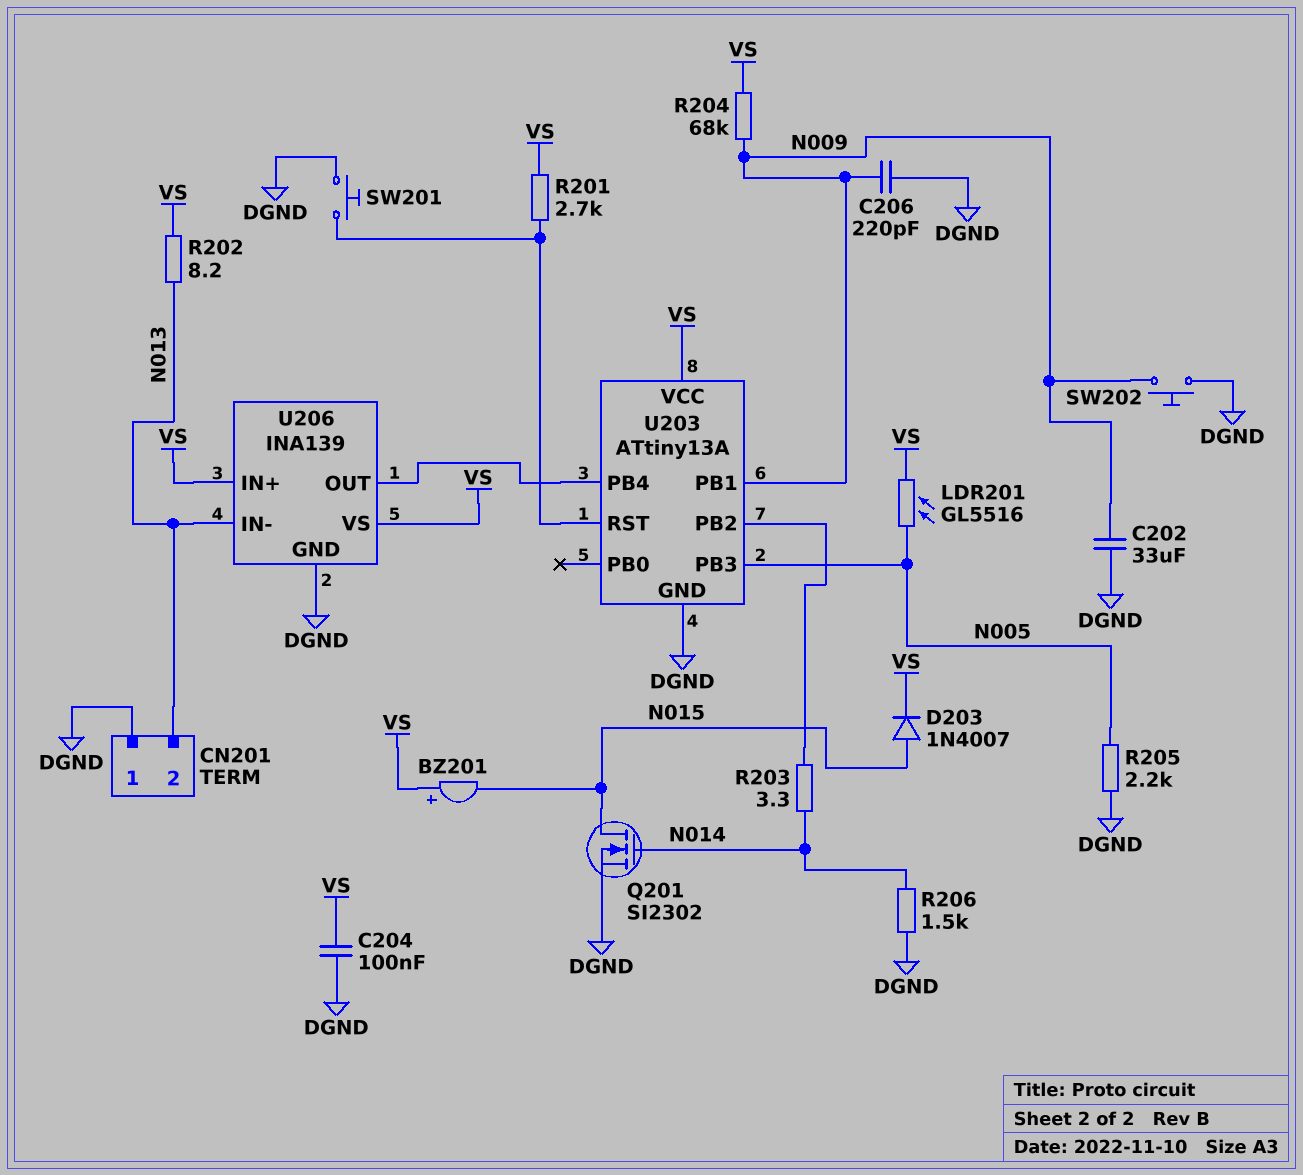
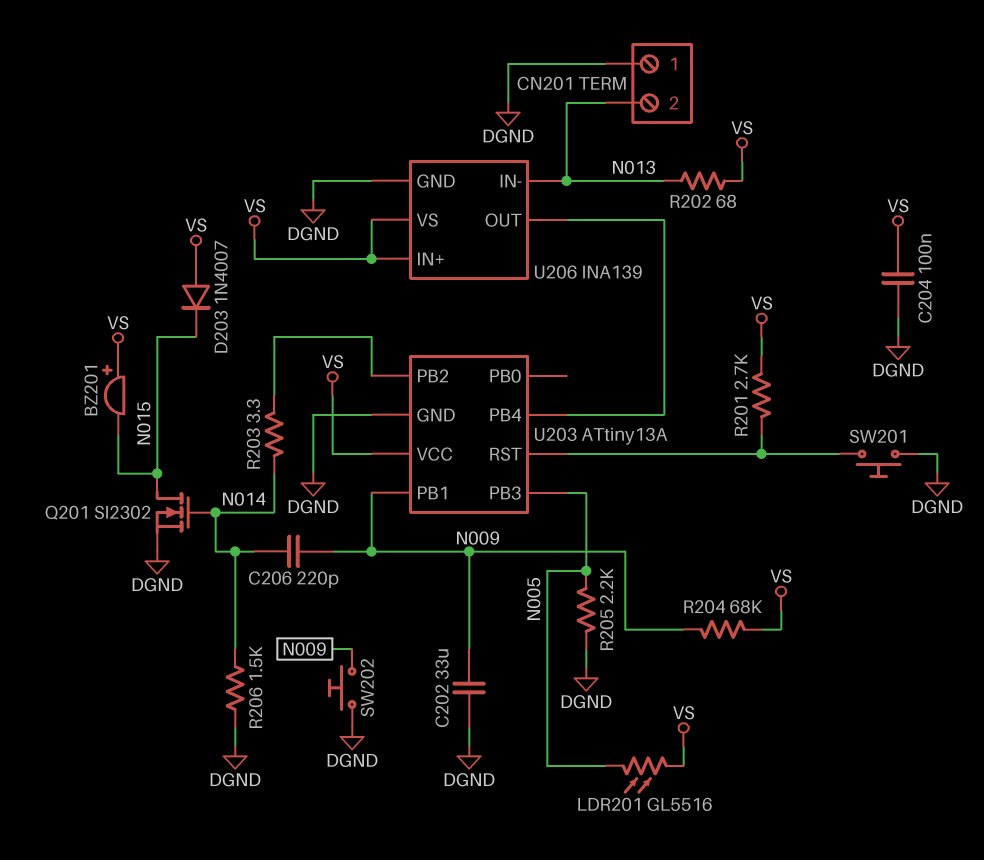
C206: 220pF (DGND, N009) -> 220pF (N009, N014)
D203: diode 1N4007 (A N015, K VS) -> diode 1N4007 (A VS, K N015)
R202: 8.2 (N013, VS) -> 68 (N013, VS)

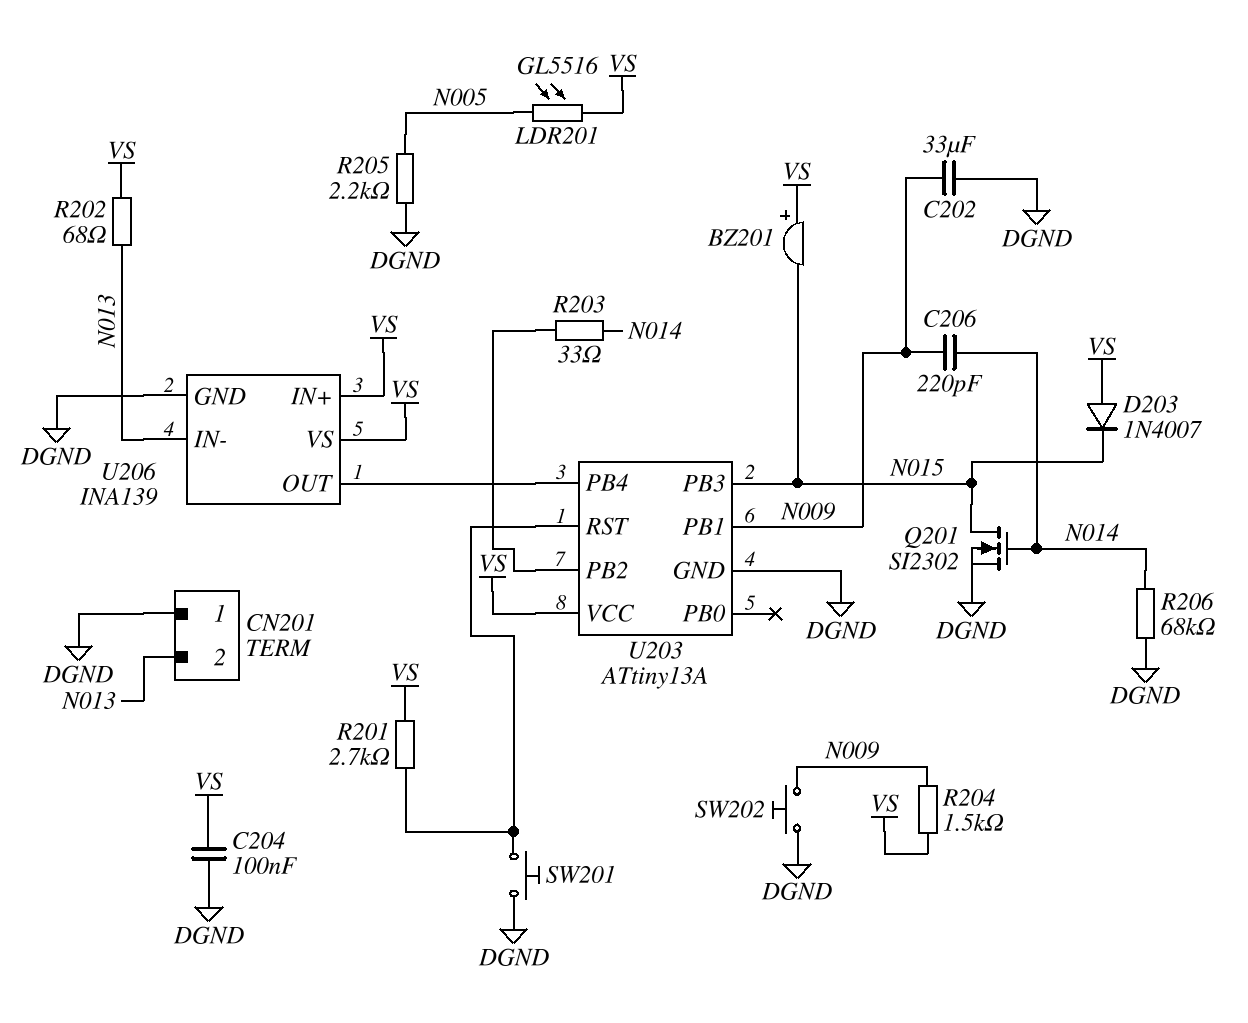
R203: 3.3 (N014, U203/PB2) -> 33 (N014, U203/PB2)
R204: 68k (N009, VS) -> 1.5k (N009, VS)
R206: 1.5k (DGND, N014) -> 68k (DGND, N014)
U203 pin PB3: N005 -> N015

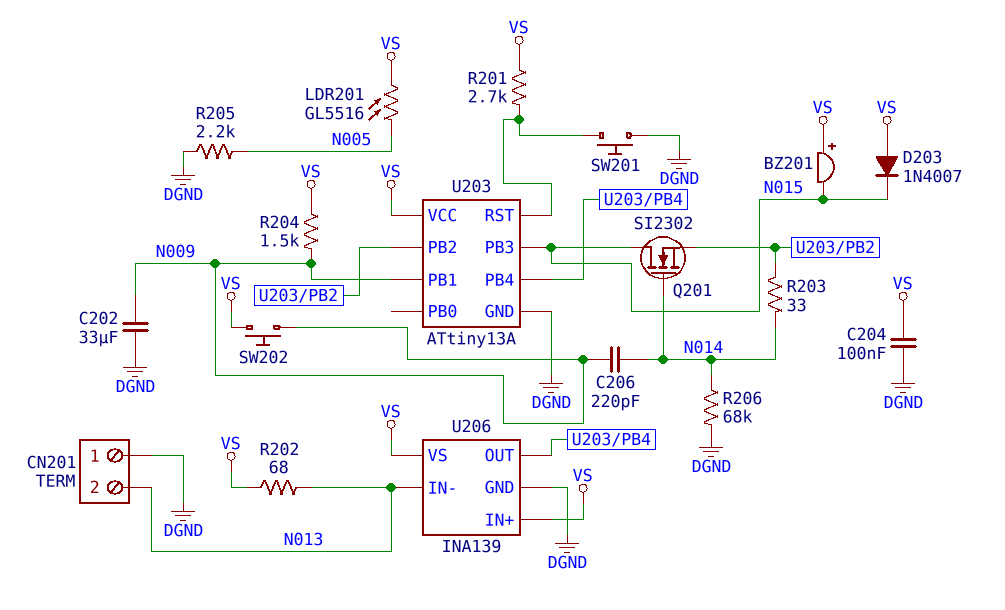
Q201: NMOS SI2302 (G N014, D N015, S DGND) -> NMOS SI2302 (G N014, D N015, S U203/PB2)
SW202: button (DGND, N009) -> button (N009, VS)

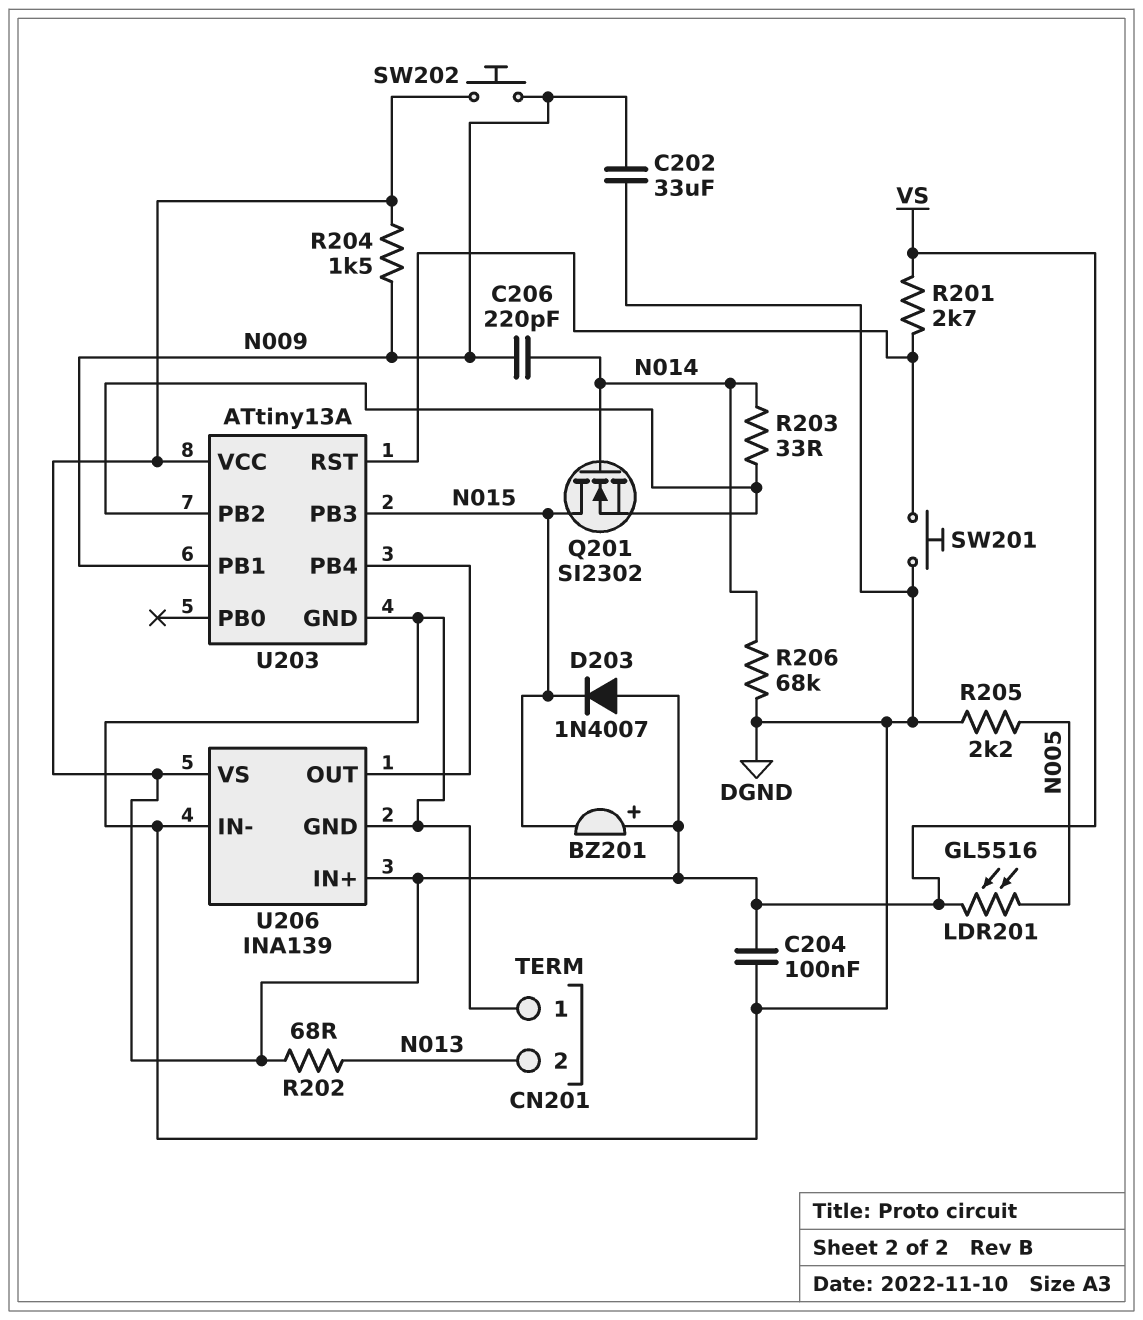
U206 pin IN-: N013 -> DGND

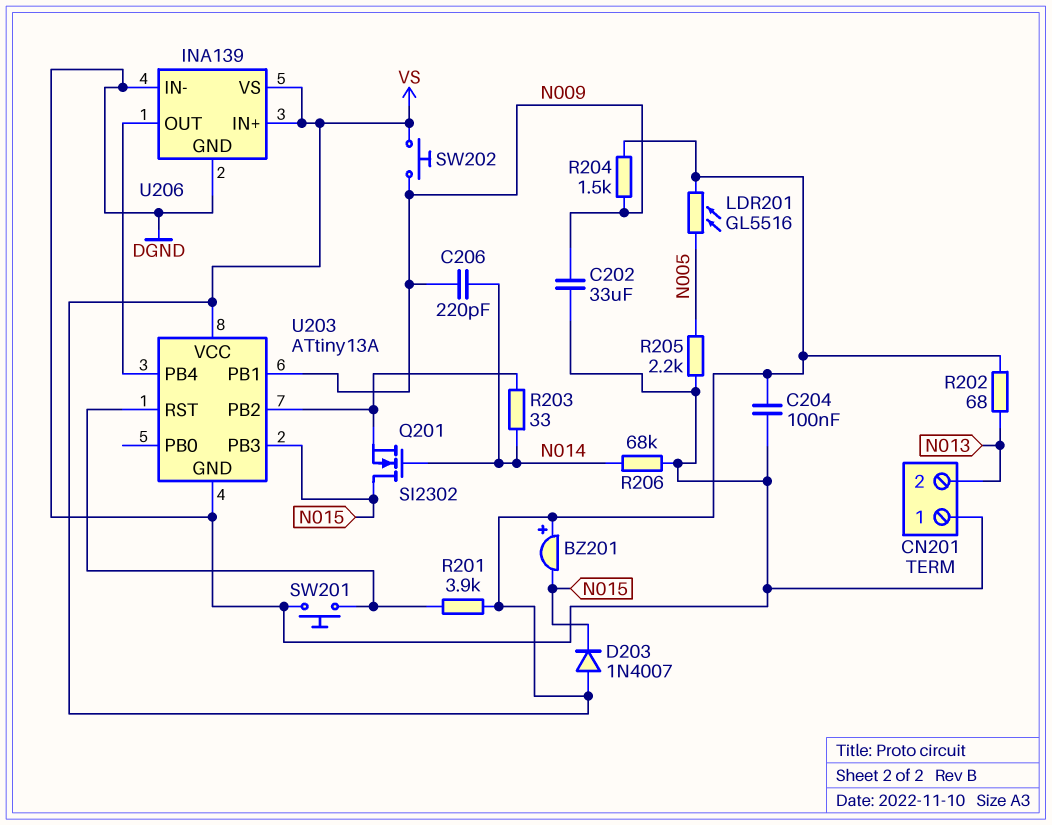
R201: 2.7k (U203/RST, VS) -> 3.9k (U203/RST, VS)

